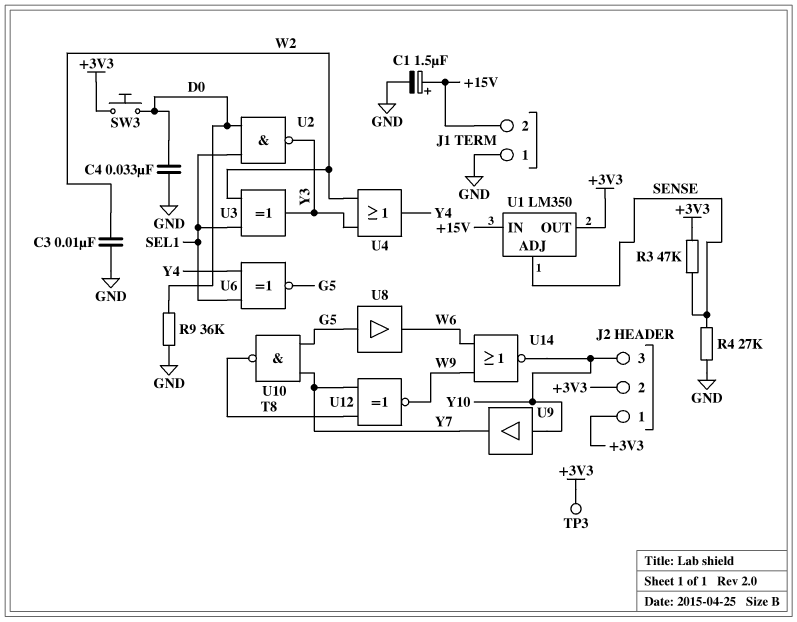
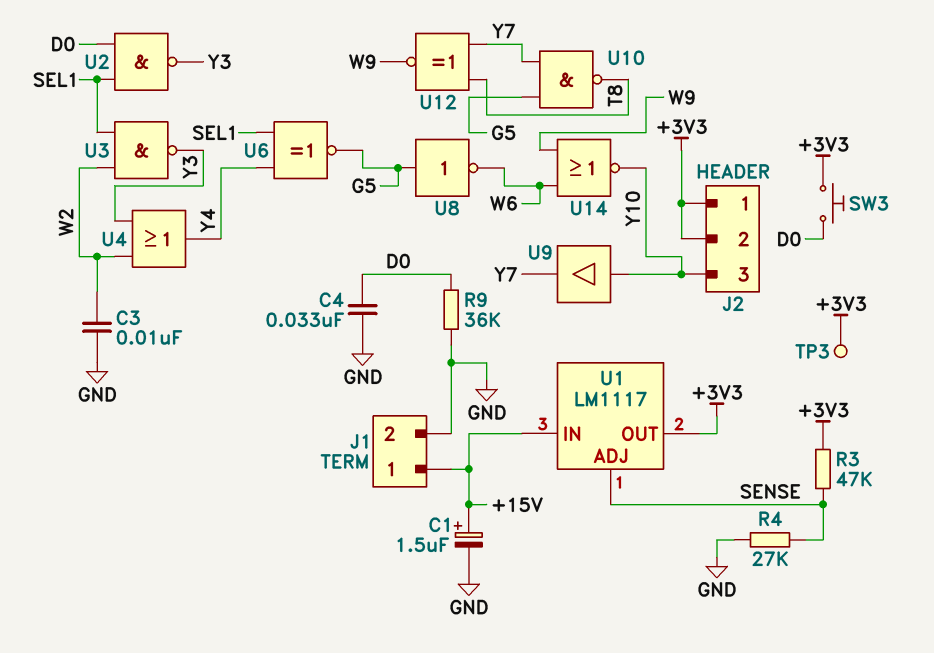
J1 pin 1: GND -> +15V
J1 pin 2: +15V -> GND
U1: LM350 -> LM1117
U3: XOR (in SEL1, in W2, out Y3) -> NAND (in SEL1, in W2, out Y3)
U8: buffer (in G5, out W6) -> NOT (in G5, out W6)

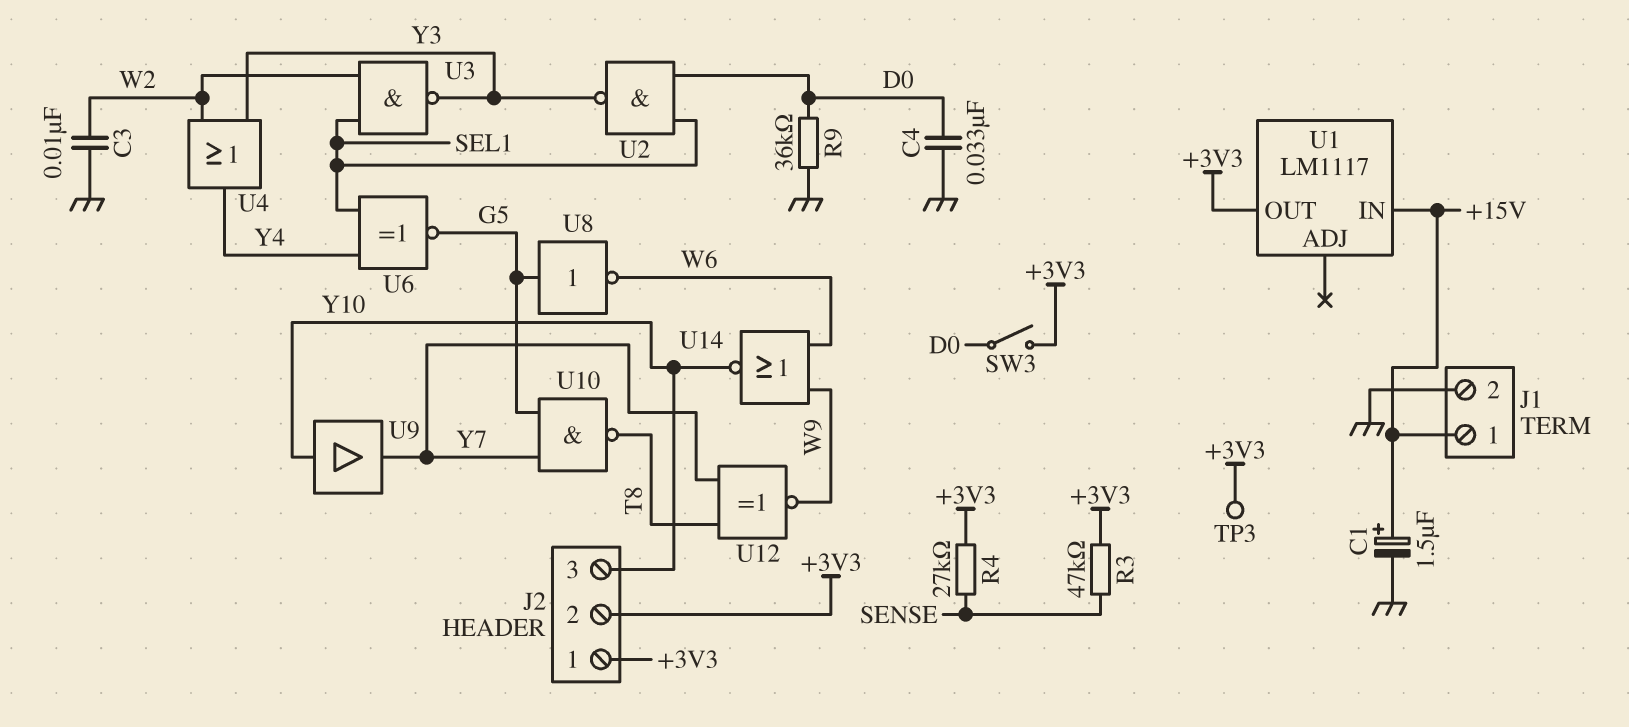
R4: 27k (GND, SENSE) -> 27k (+3V3, SENSE)
SW3: button (+3V3, D0) -> switch (+3V3, D0)
U1 pin ADJ: SENSE -> none

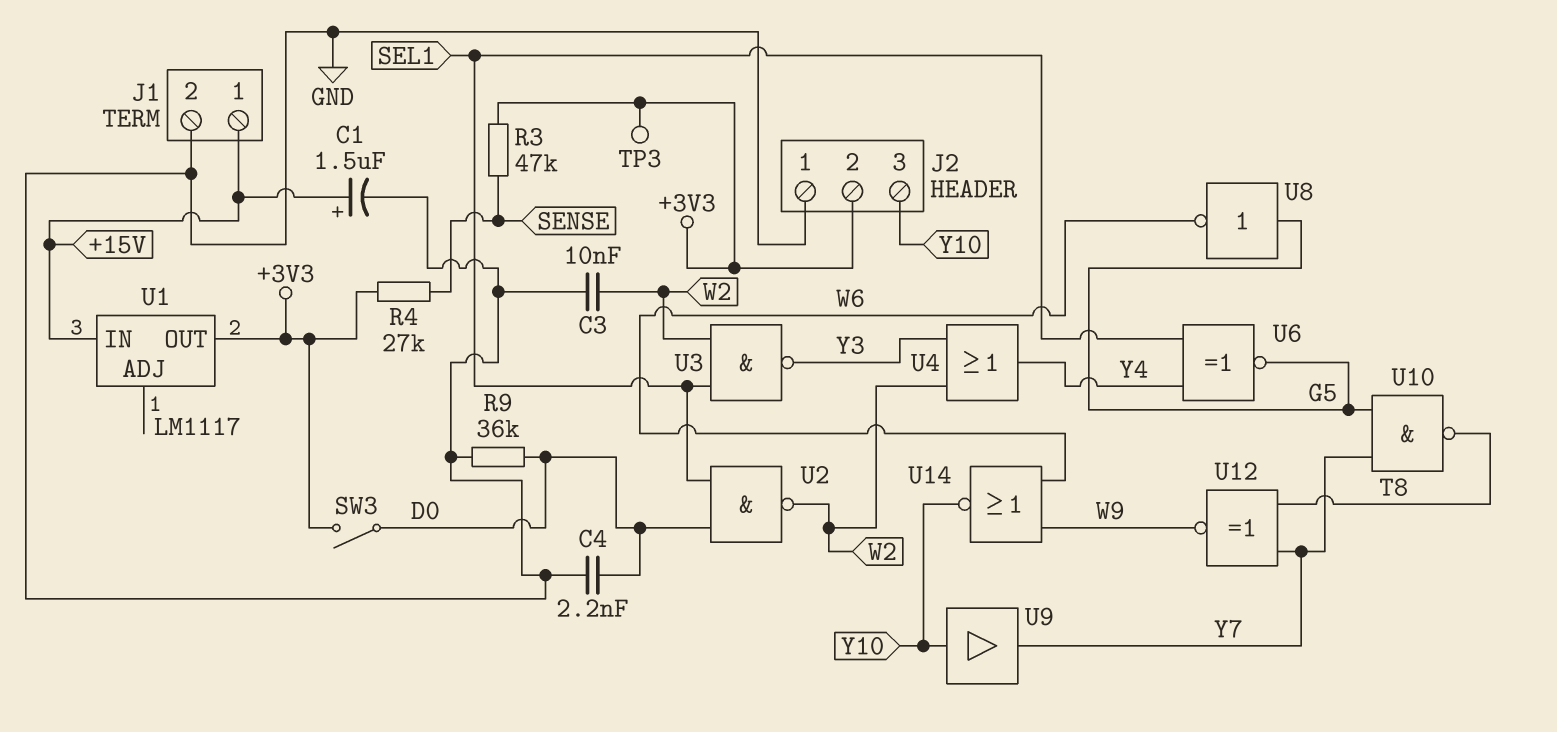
C4: 33nF (D0, GND) -> 2.2nF (D0, GND)
J2 pin 1: +3V3 -> GND
U2: NAND (in D0, in SEL1, out Y3) -> NAND (in D0, in SEL1, out W2)

